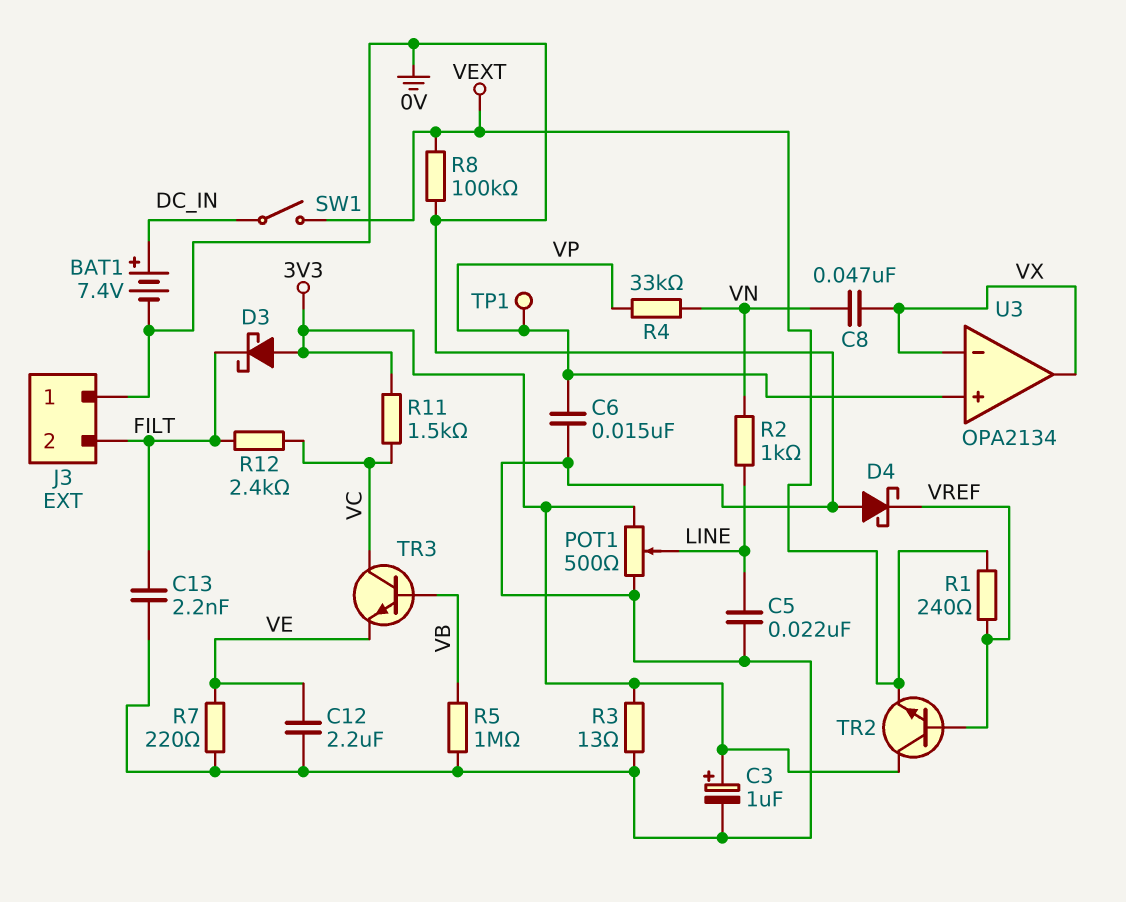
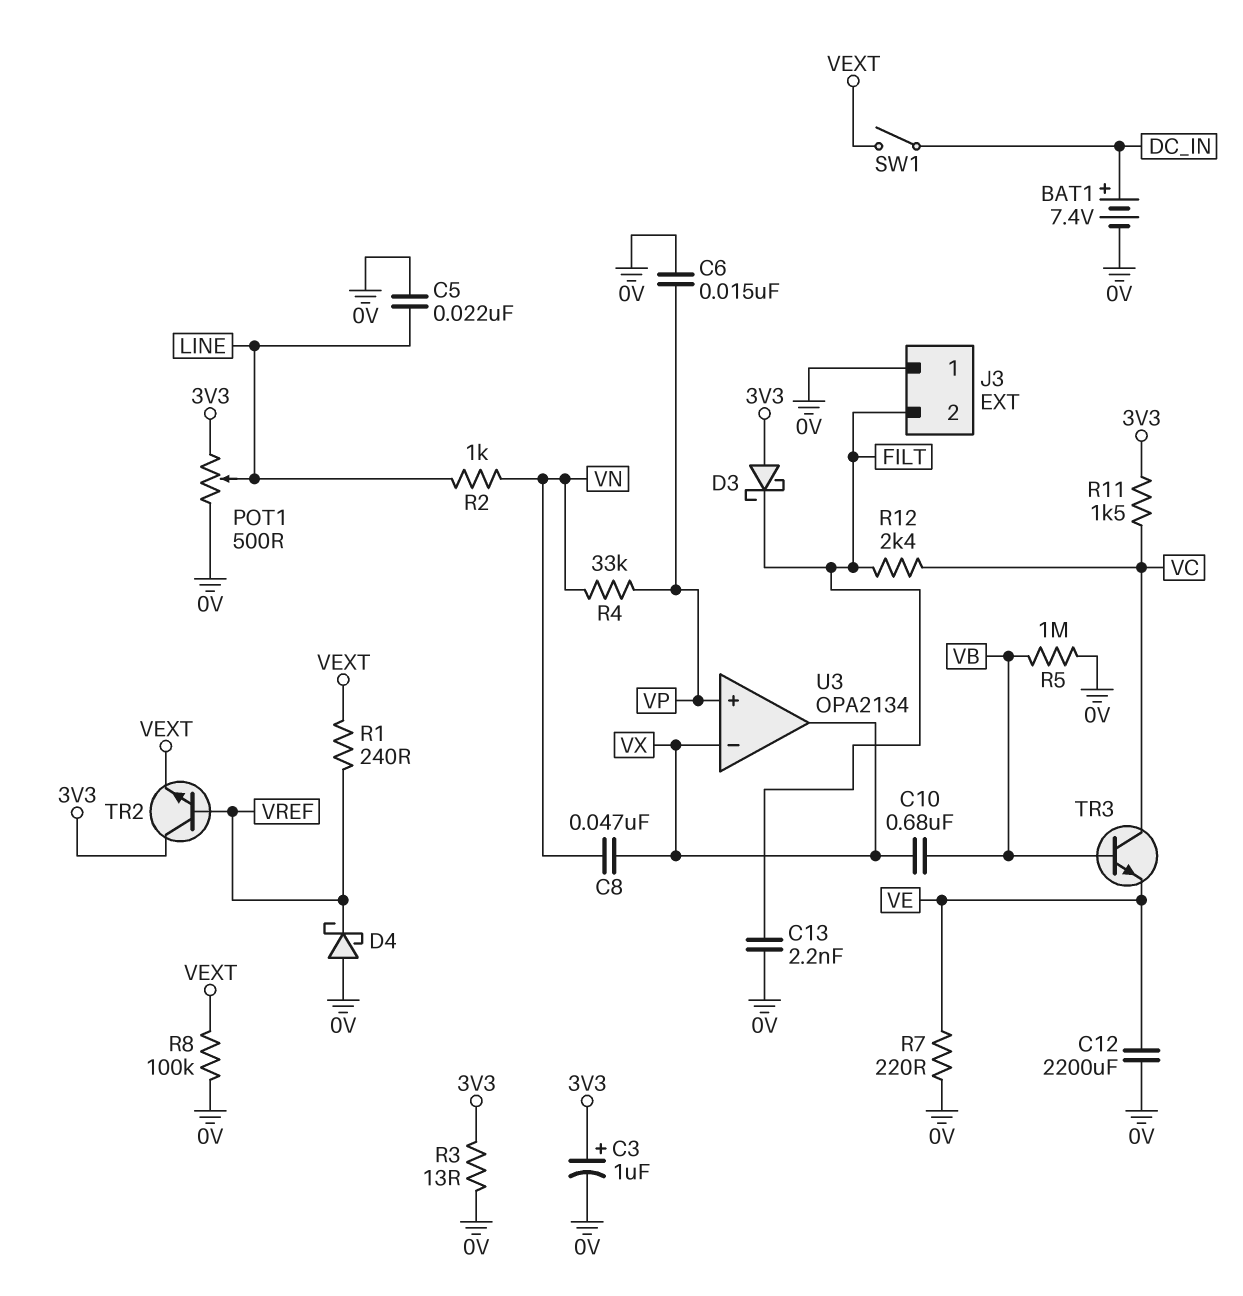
C10: none -> 680nF (VB, VX)
C12: 2.2uF (0V, VE) -> 2200uF (0V, VE)
TP1: test point (VP) -> none

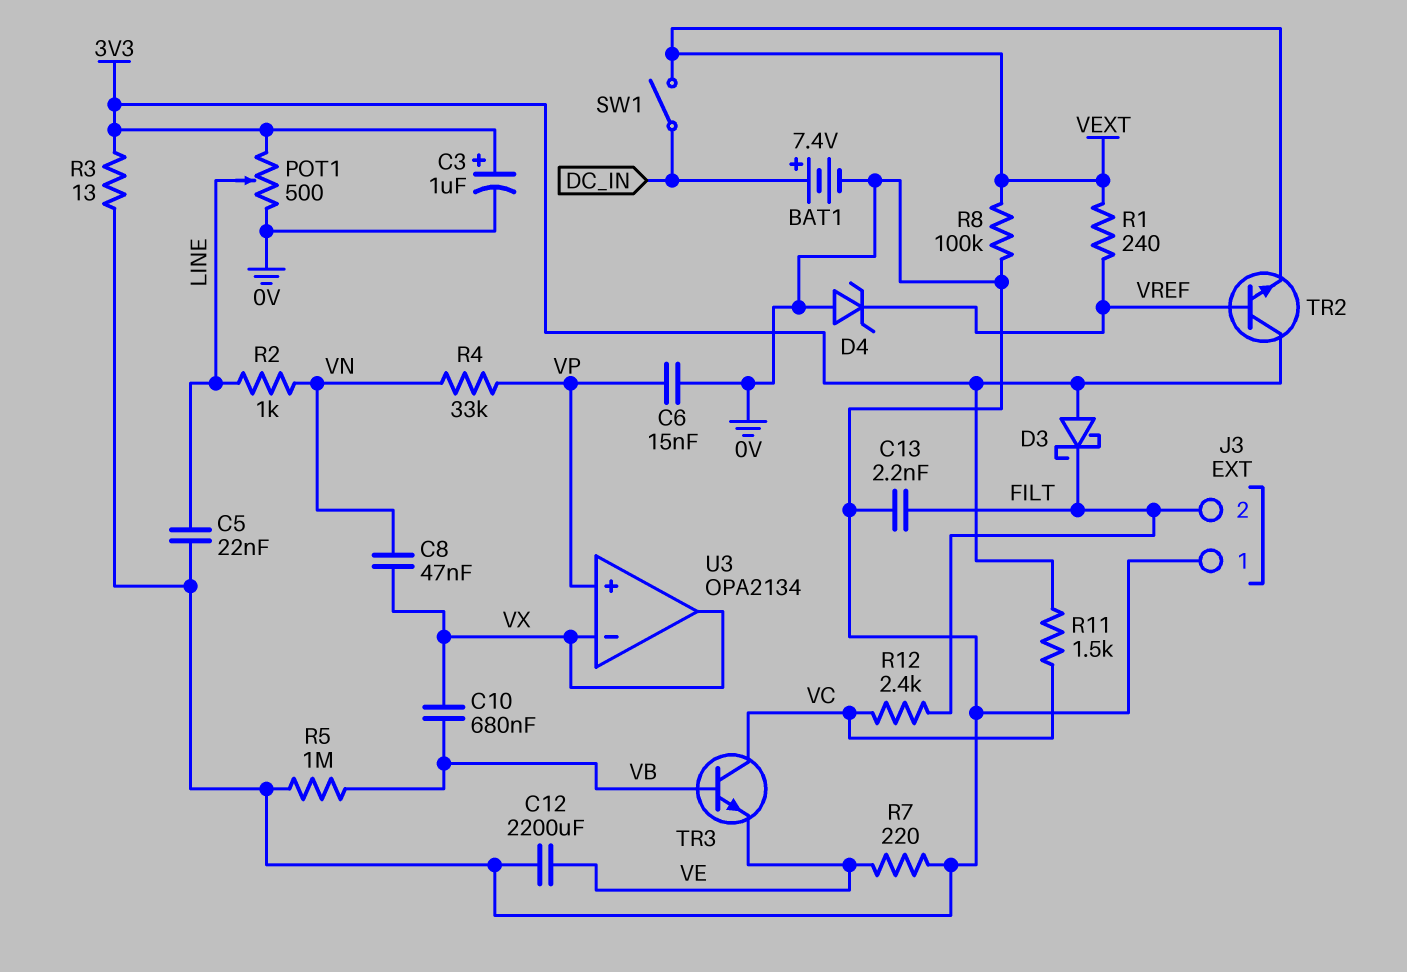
D4: schottky (A 0V, K VREF) -> zener (A 0V, K VREF)

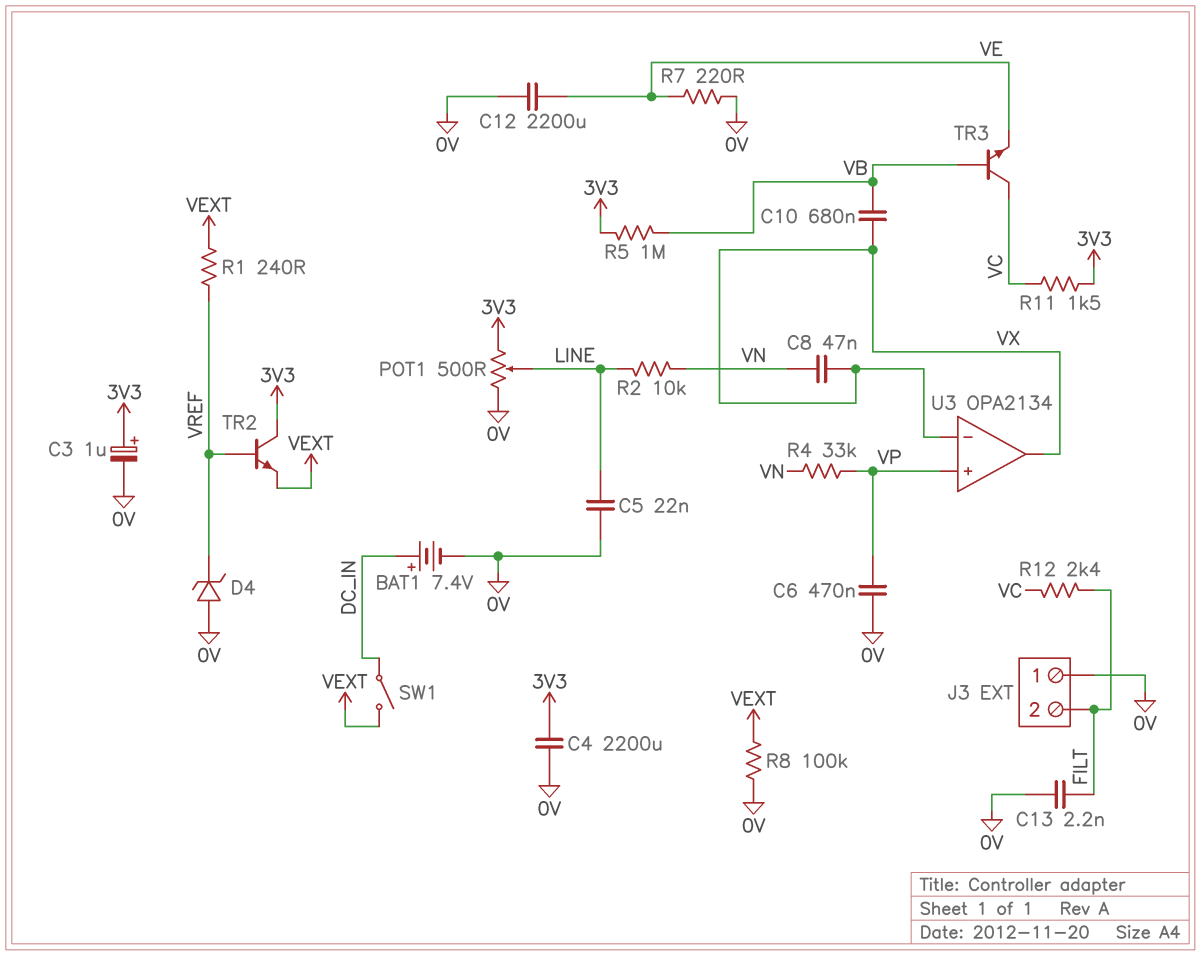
C4: none -> 2200uF (0V, 3V3)
C6: 15nF (0V, VP) -> 470nF (0V, VP)
D3: schottky (A 3V3, K FILT) -> none
R2: 1k (LINE, VN) -> 10k (LINE, VN)
R3: 13 (0V, 3V3) -> none
R5: 1M (0V, VB) -> 1M (3V3, VB)

